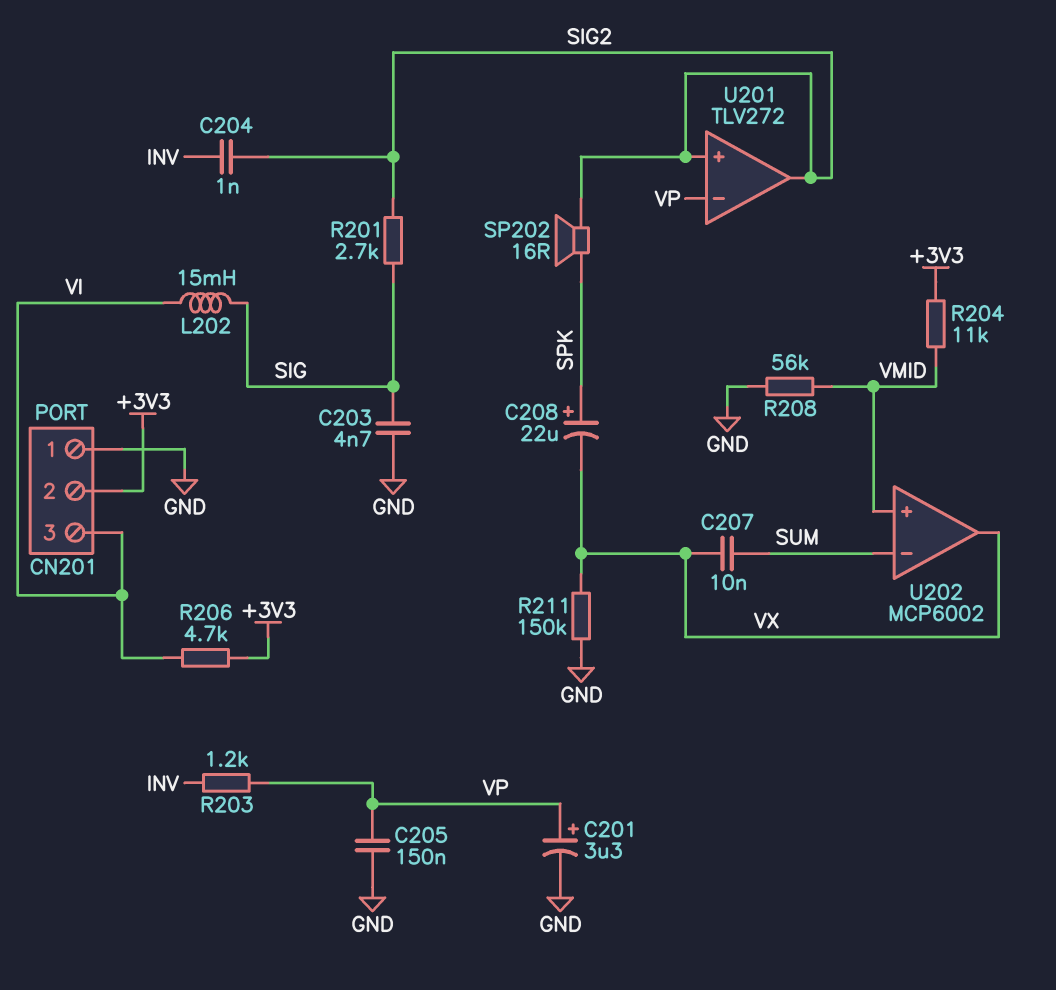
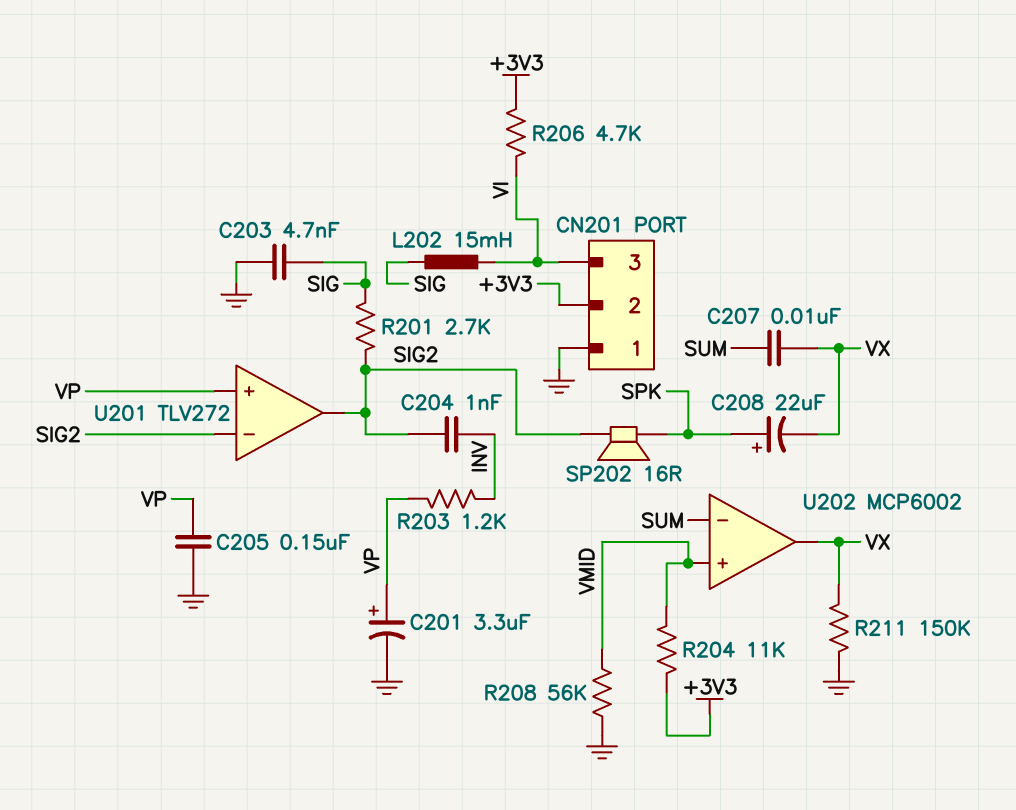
U201 pin in+: SIG2 -> VP
U201 pin in-: VP -> SIG2

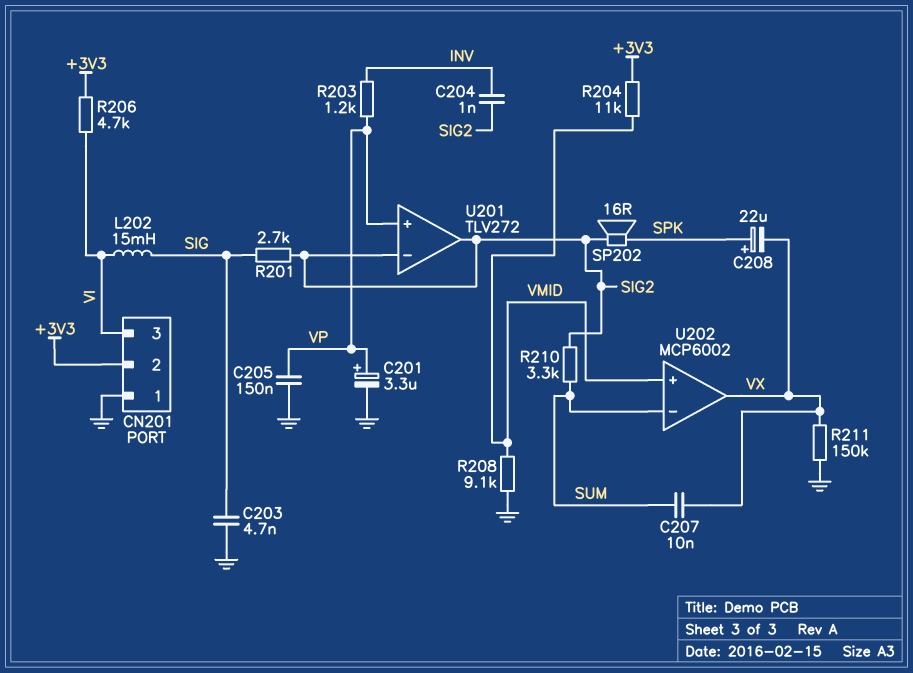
R208: 56k (GND, VMID) -> 9.1k (GND, VMID)
R210: none -> 3.3k (SIG2, SUM)

